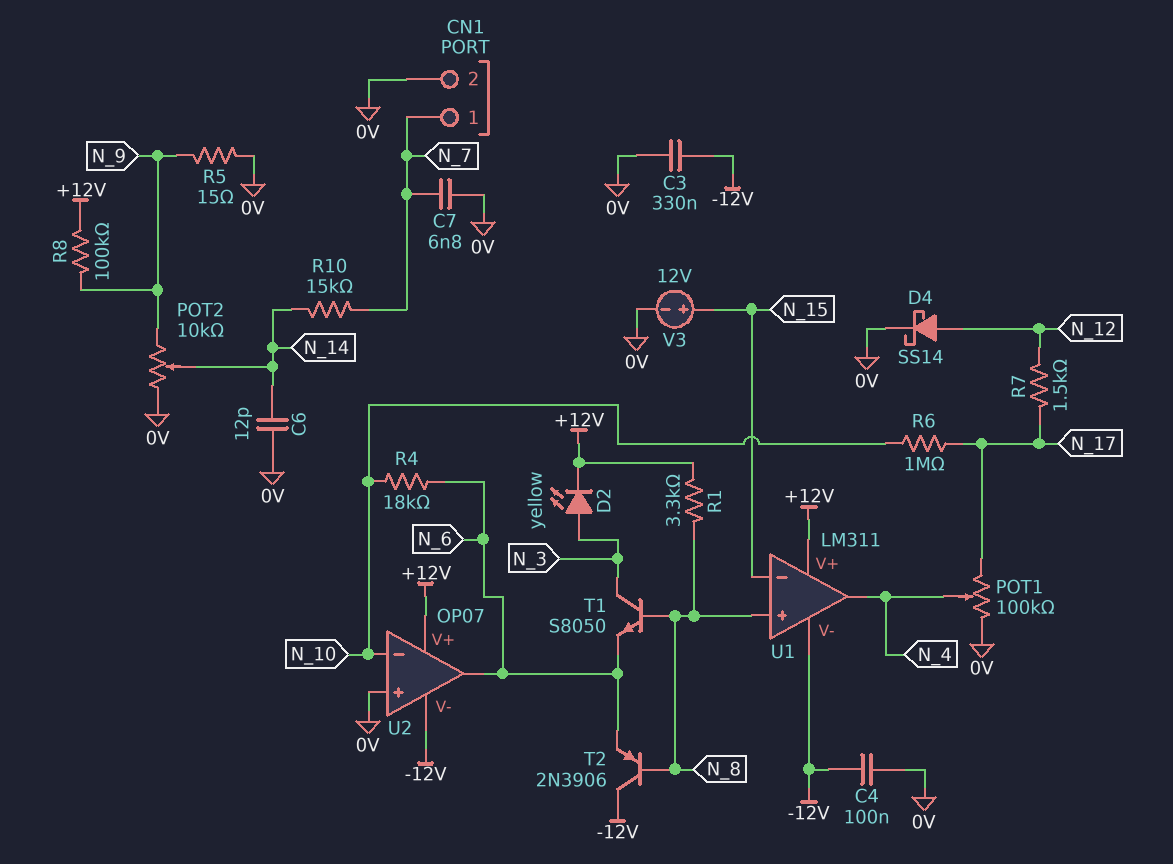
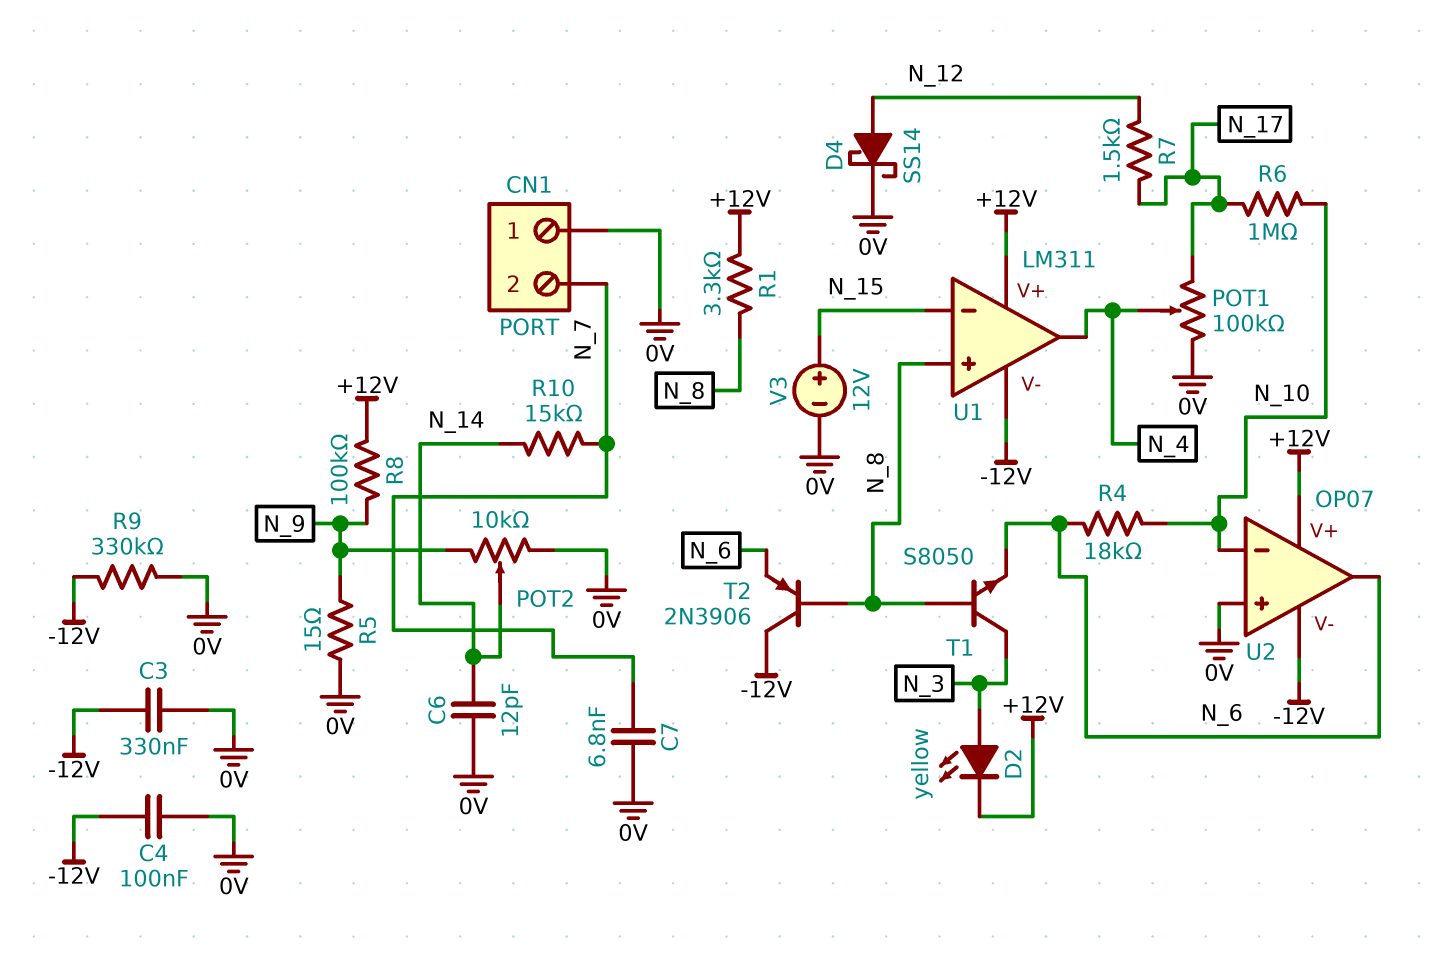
CN1 pin 1: N_7 -> 0V
CN1 pin 2: 0V -> N_7
R9: none -> 330k (-12V, 0V)

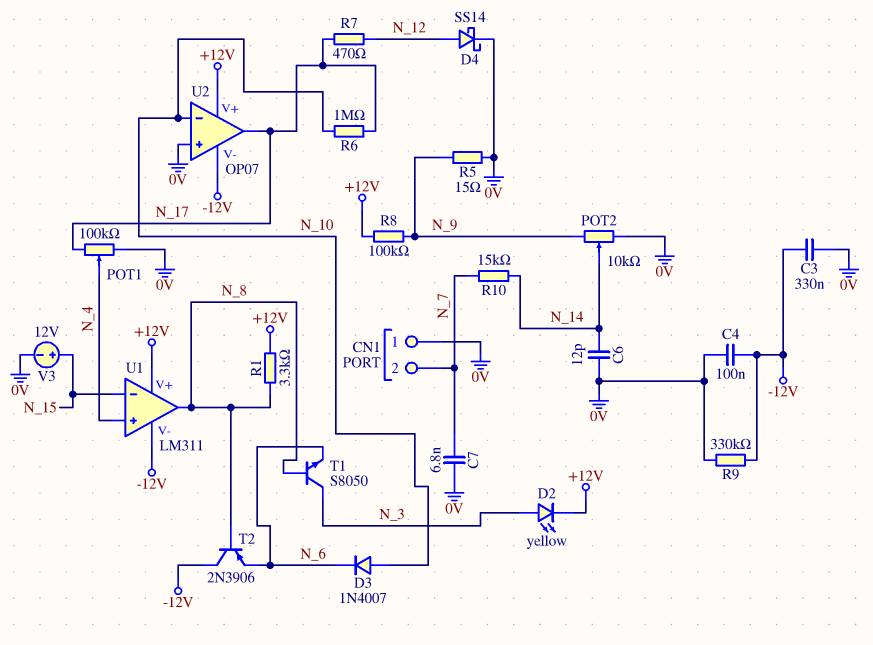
D3: none -> diode 1N4007 (A N_10, K N_6)
R4: 18k (N_6, N_10) -> none
R7: 1.5k (N_12, N_17) -> 470 (N_12, N_17)
U1 pin in+: N_8 -> N_4
U1 pin out: N_4 -> N_8
U2 pin out: N_6 -> N_17

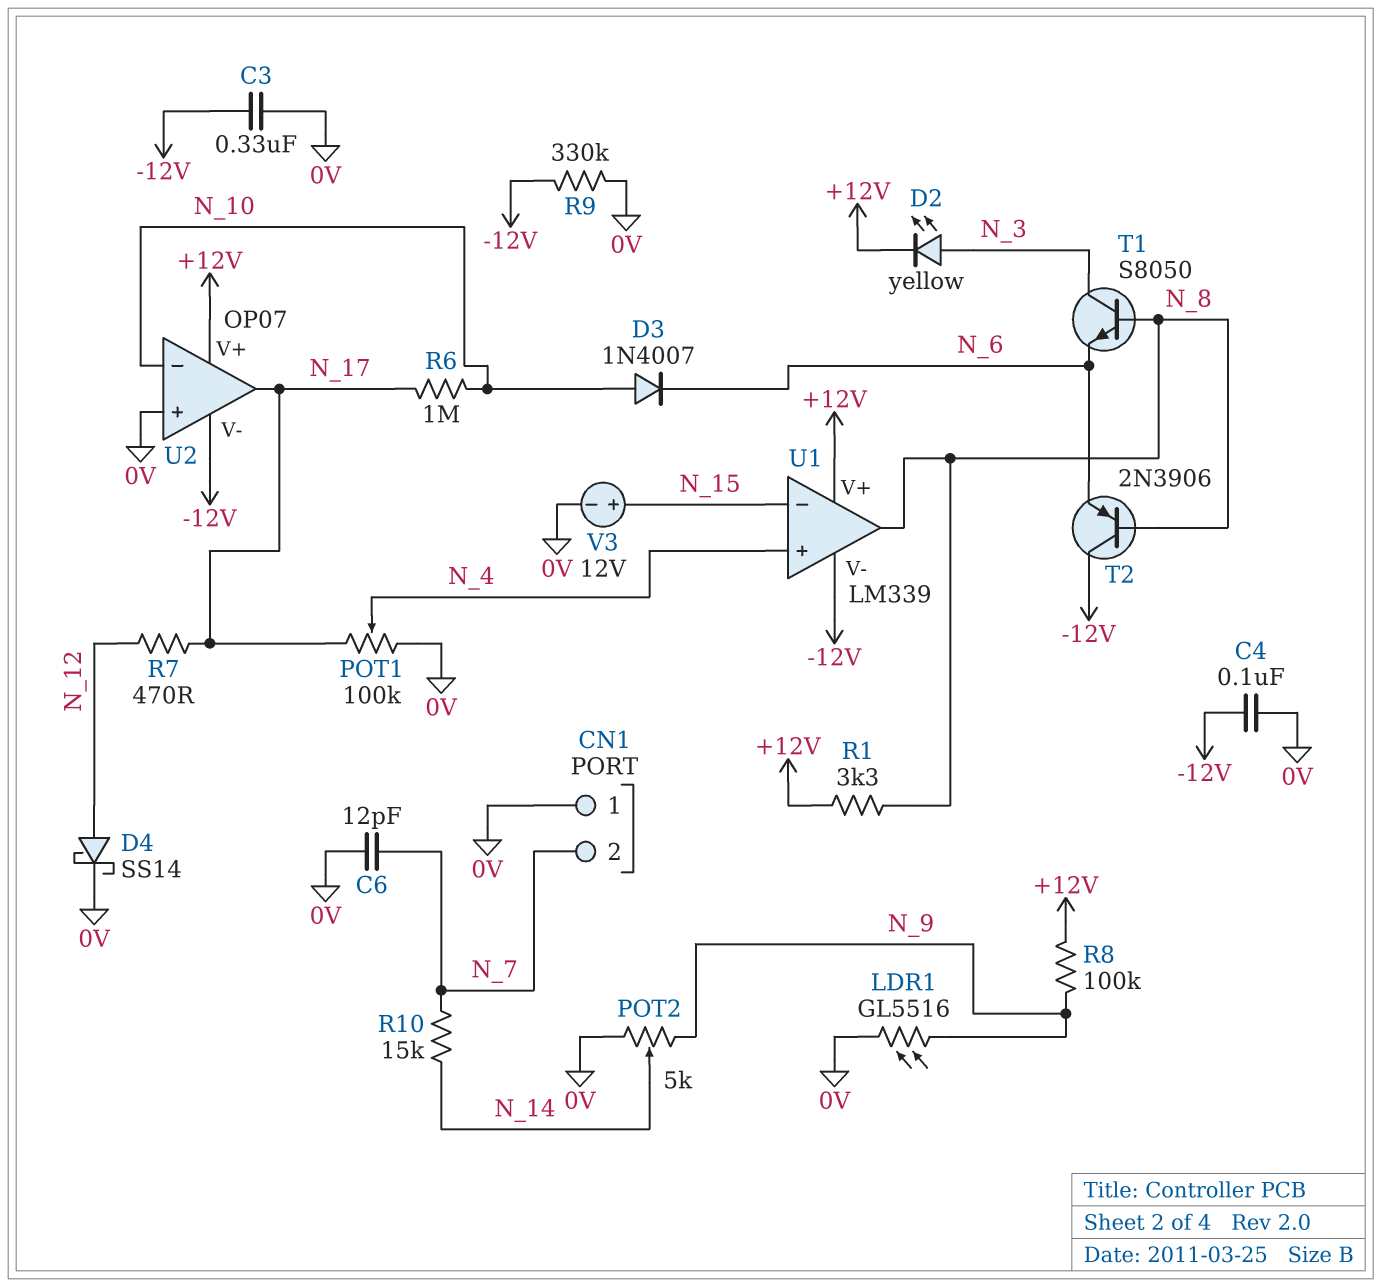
C6: 12pF (0V, N_14) -> 12pF (0V, N_7)
C7: 6.8nF (0V, N_7) -> none
LDR1: none -> GL5516 (0V, N_9)
POT2: 10k (0V, N_9, wiper N_14) -> 5k (0V, N_9, wiper N_14)
R5: 15 (0V, N_9) -> none
U1: LM311 -> LM339

